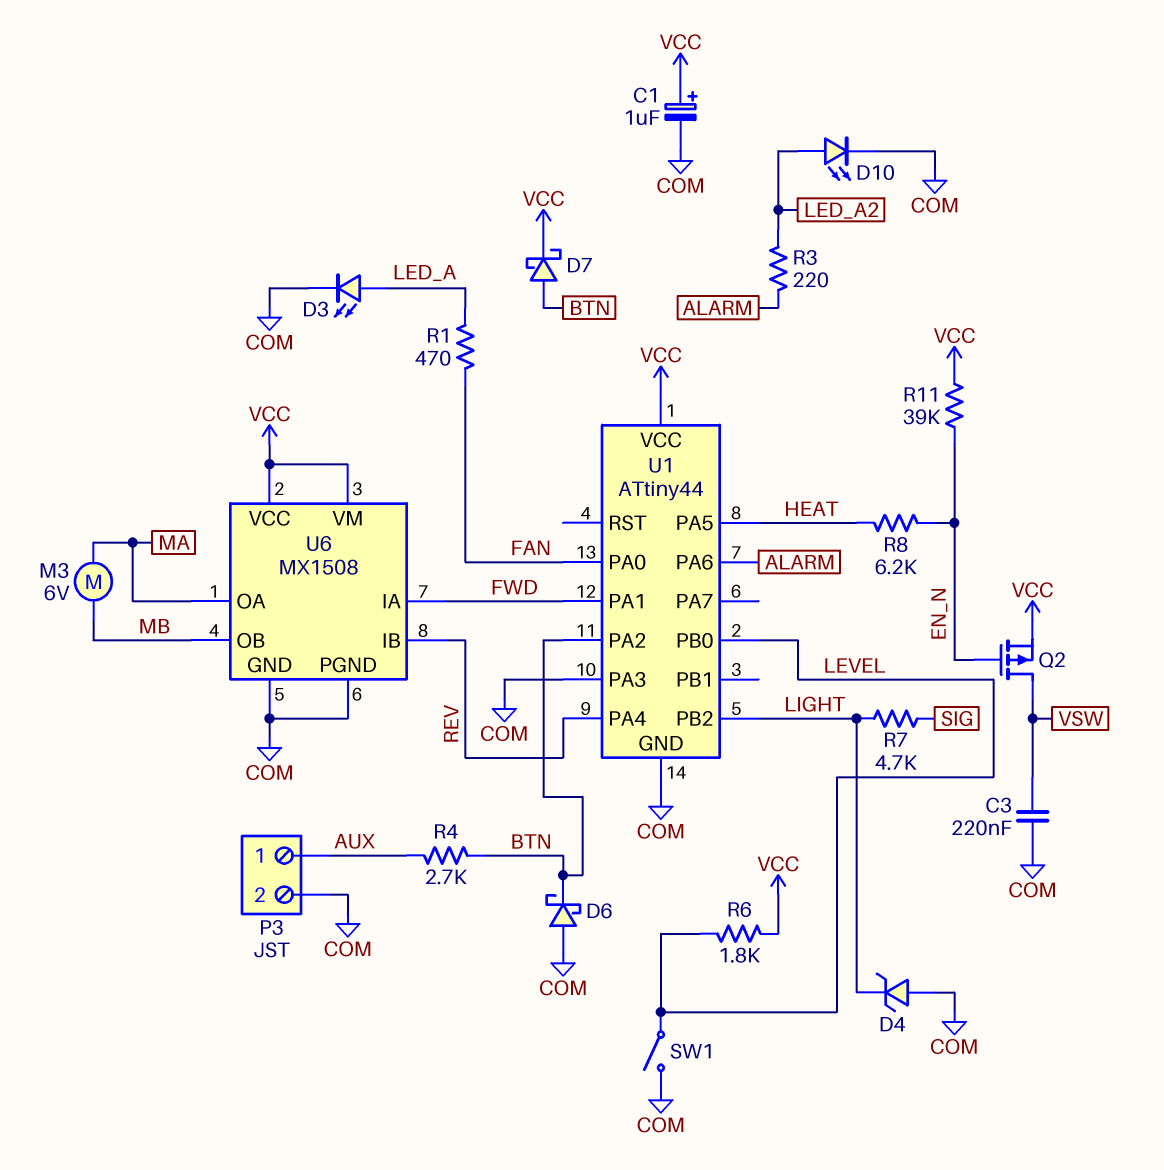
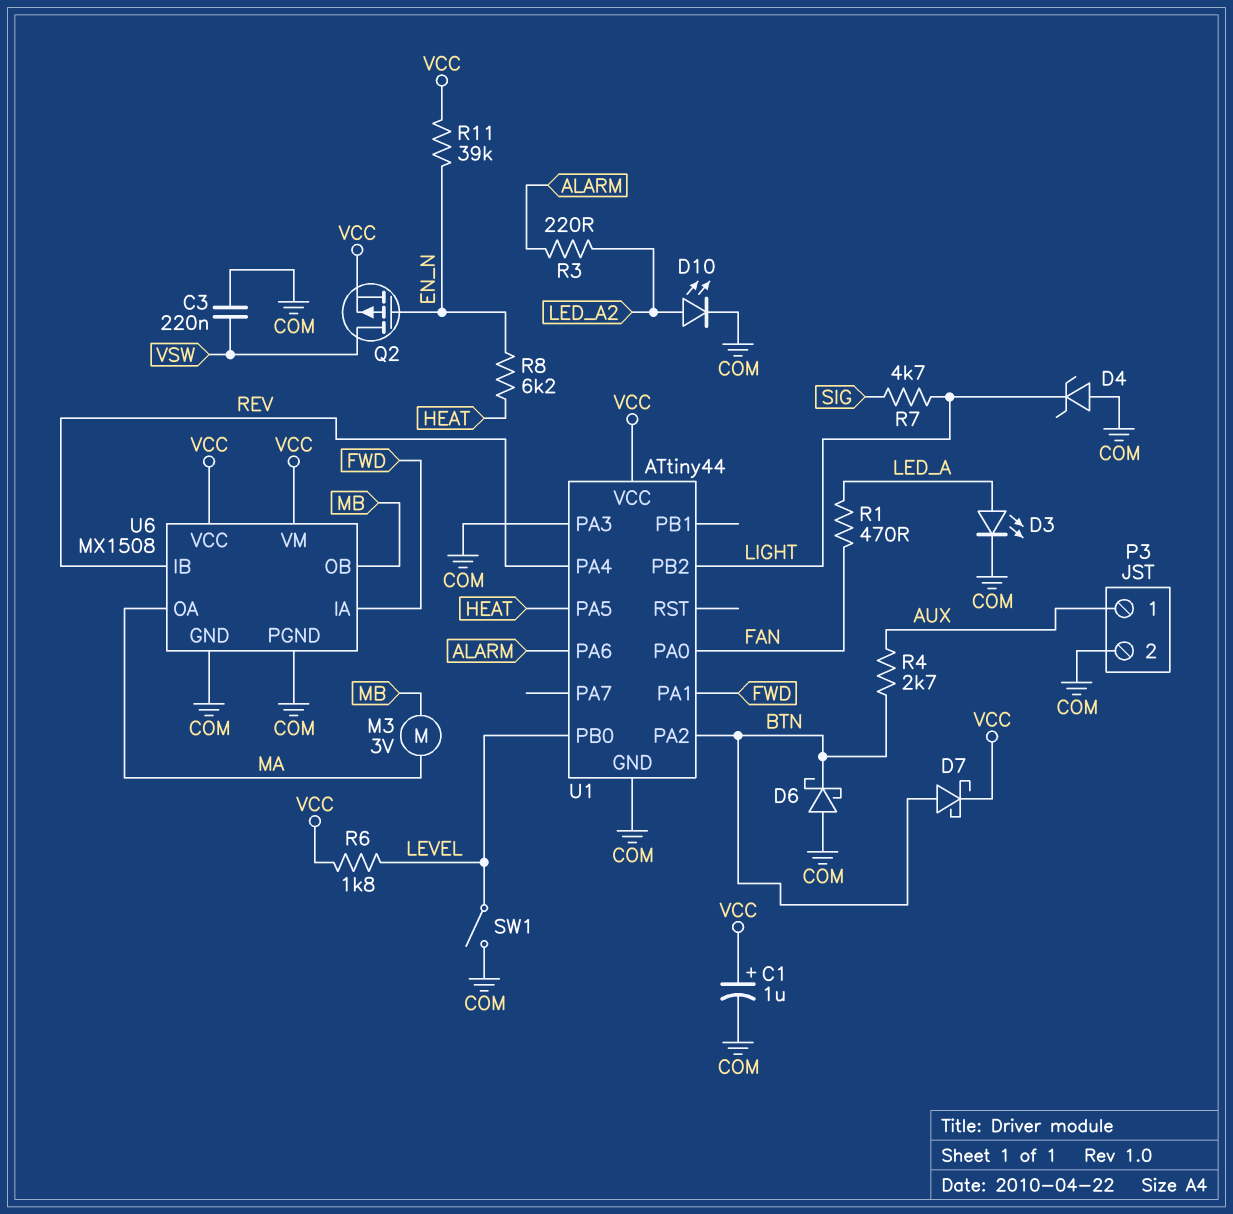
M3: motor 6V (MA, MB) -> motor 3V (MA, MB)

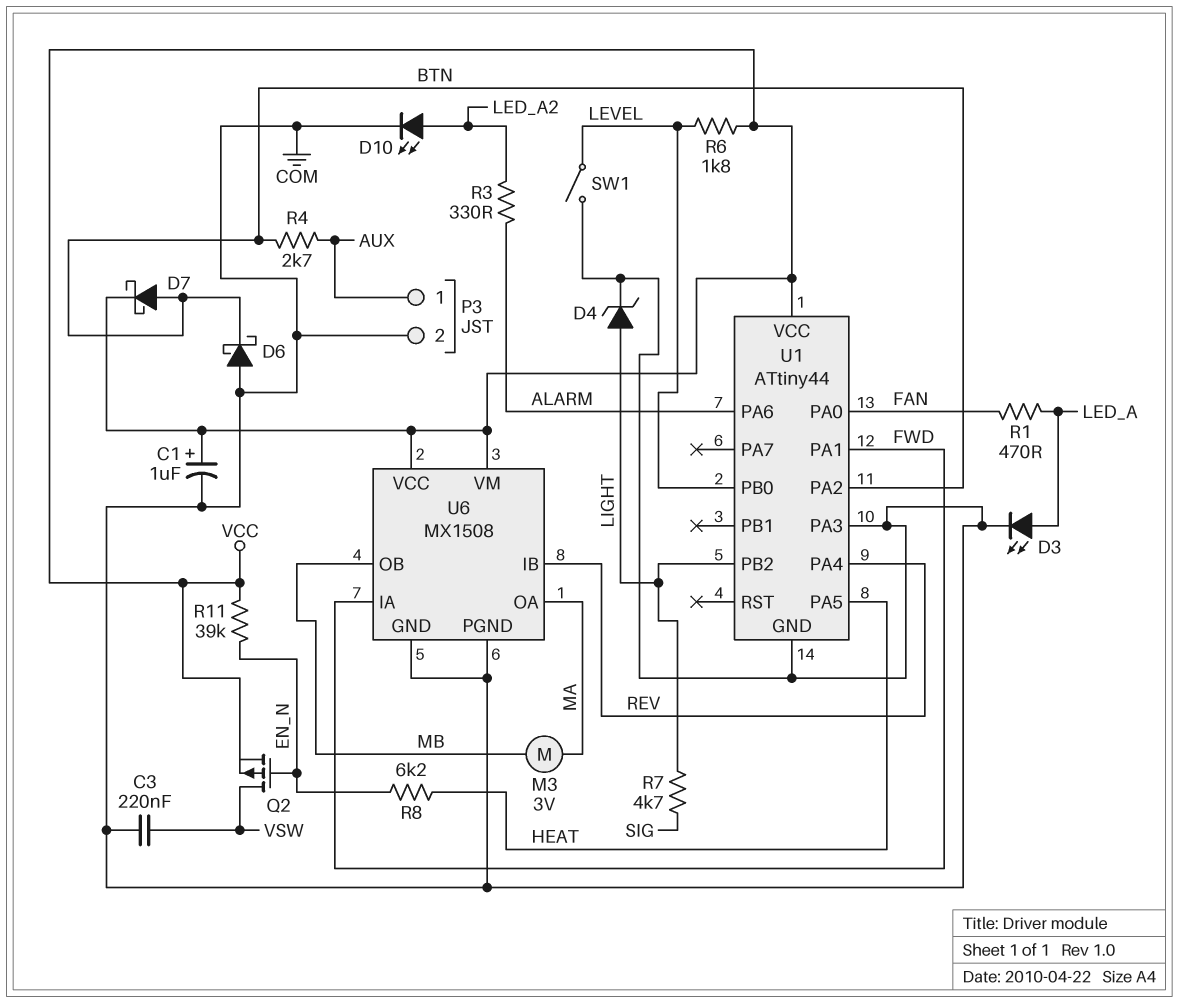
D4: zener (A COM, K LIGHT) -> zener (A LIGHT, K COM)
R3: 220 (ALARM, LED_A2) -> 330 (ALARM, LED_A2)

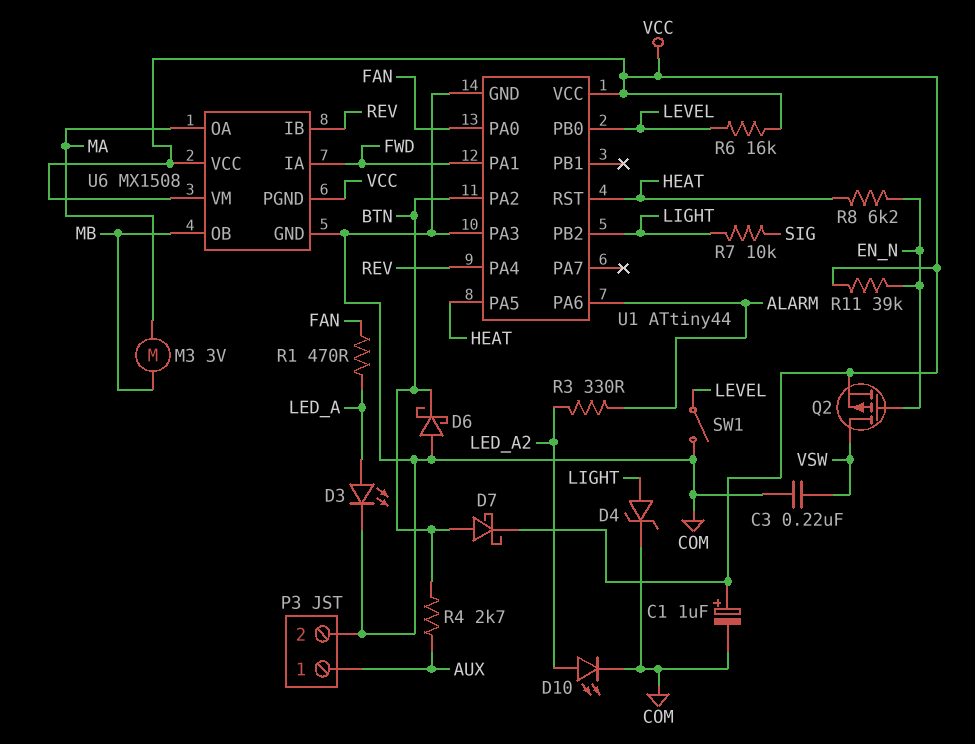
R6: 1.8k (LEVEL, VCC) -> 16k (LEVEL, VCC)
R7: 4.7k (LIGHT, SIG) -> 10k (LIGHT, SIG)
U1 pin RST: none -> HEAT
U6 pin PGND: COM -> VCC

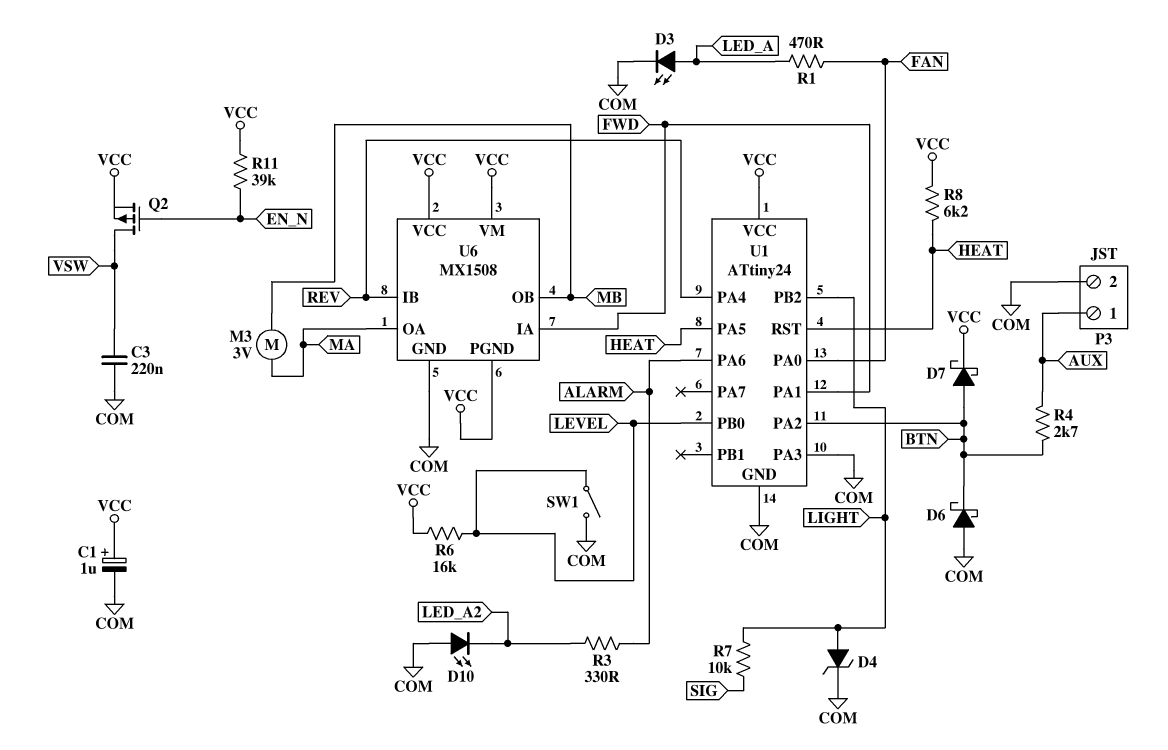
D10: LED (A LED_A2, K COM) -> LED (A COM, K LED_A2)
R8: 6.2k (EN_N, HEAT) -> 6.2k (HEAT, VCC)
U1: ATtiny44 -> ATtiny24

